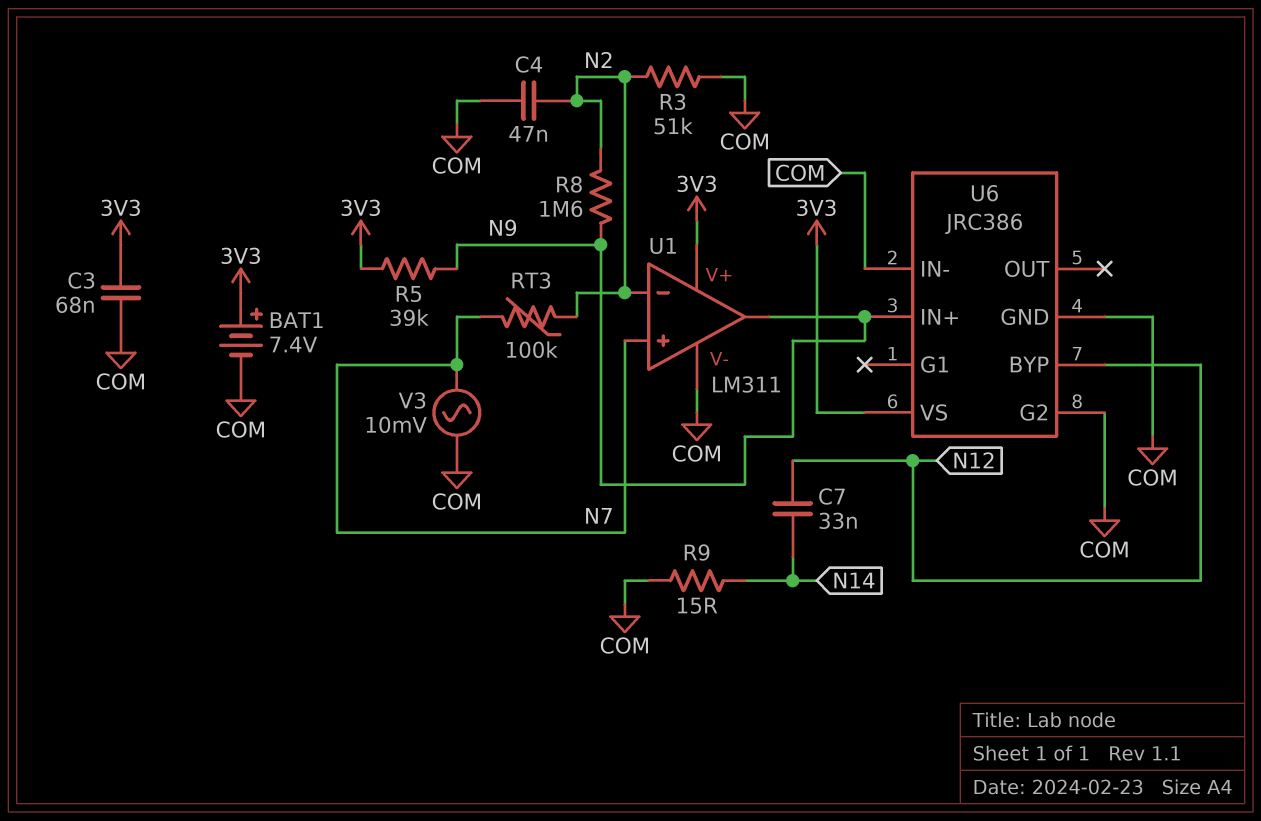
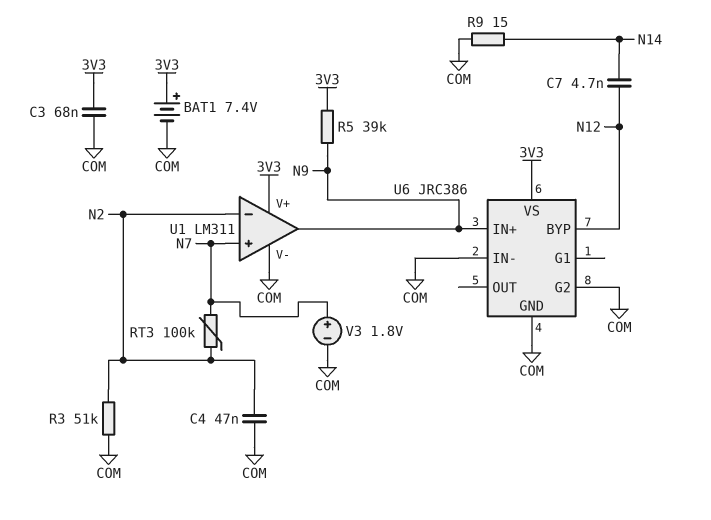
C7: 33nF (N12, N14) -> 4.7nF (N12, N14)
R8: 1.6M (N2, N9) -> none
V3: AC 10mV (COM, N7) -> 1.8V (plus N7, minus COM)

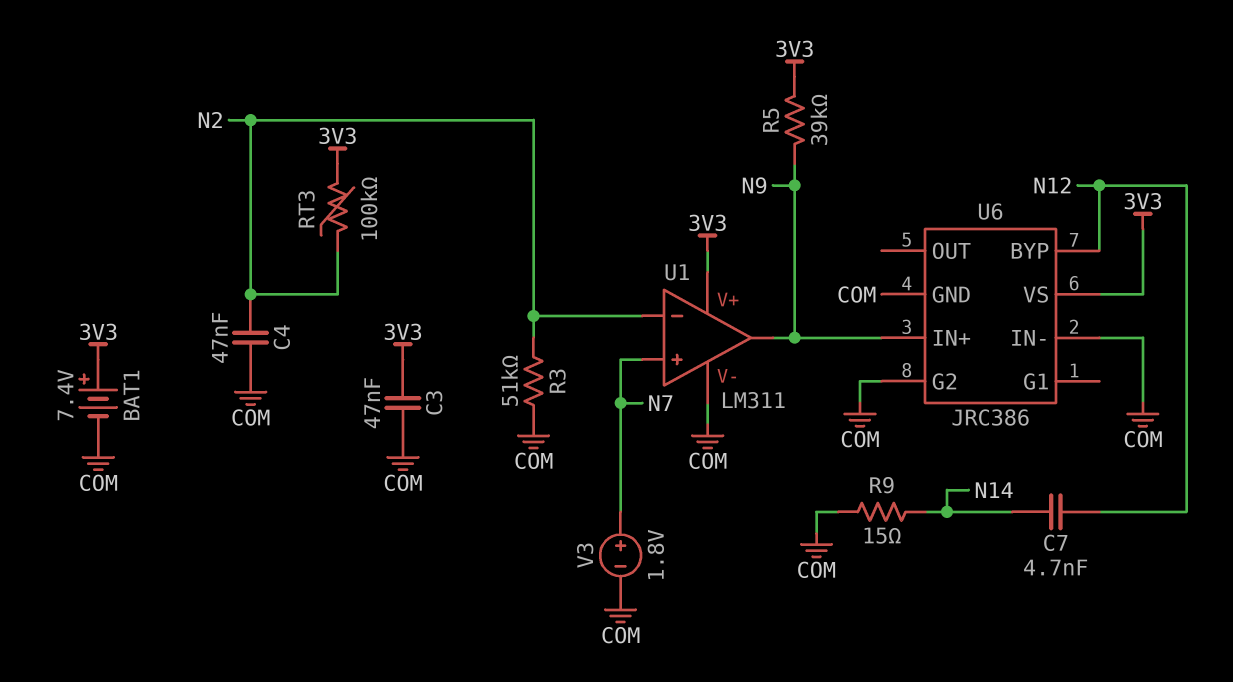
C3: 68nF (3V3, COM) -> 47nF (3V3, COM)
RT3: 100k (N2, N7) -> 100k (3V3, N2)

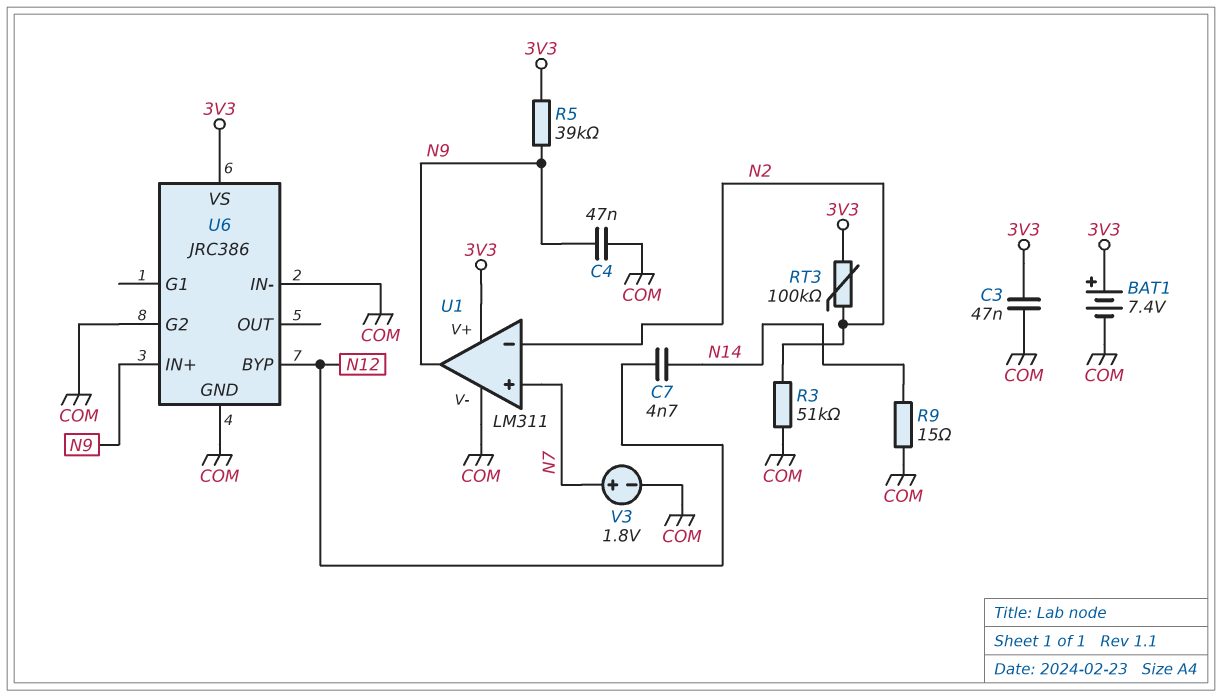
C4: 47nF (COM, N2) -> 47nF (COM, N9)

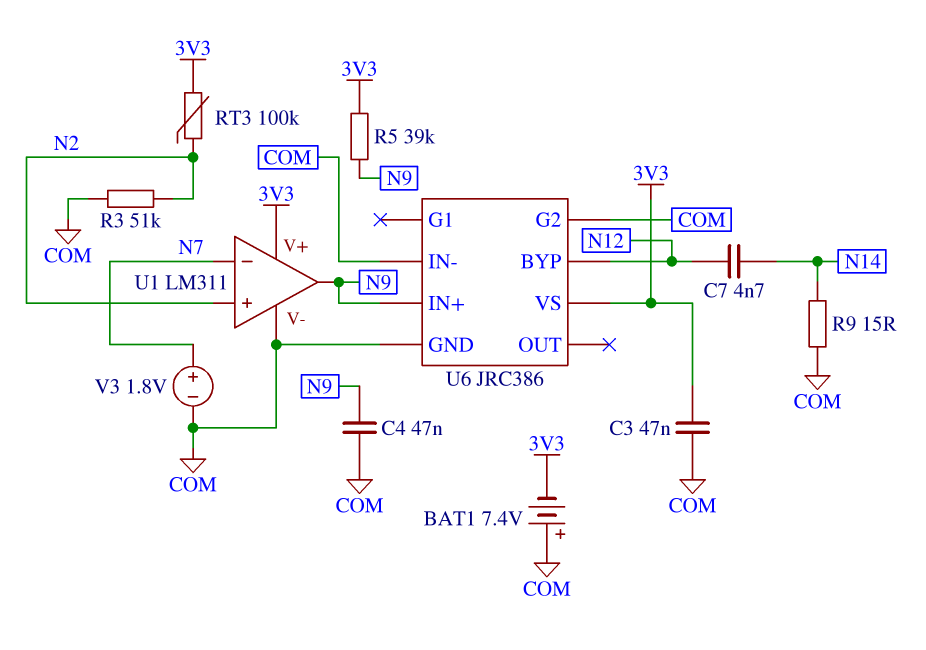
BAT1: 7.4V (plus 3V3, minus COM) -> 7.4V (plus COM, minus 3V3)
U1 pin in+: N7 -> N2
U1 pin in-: N2 -> N7

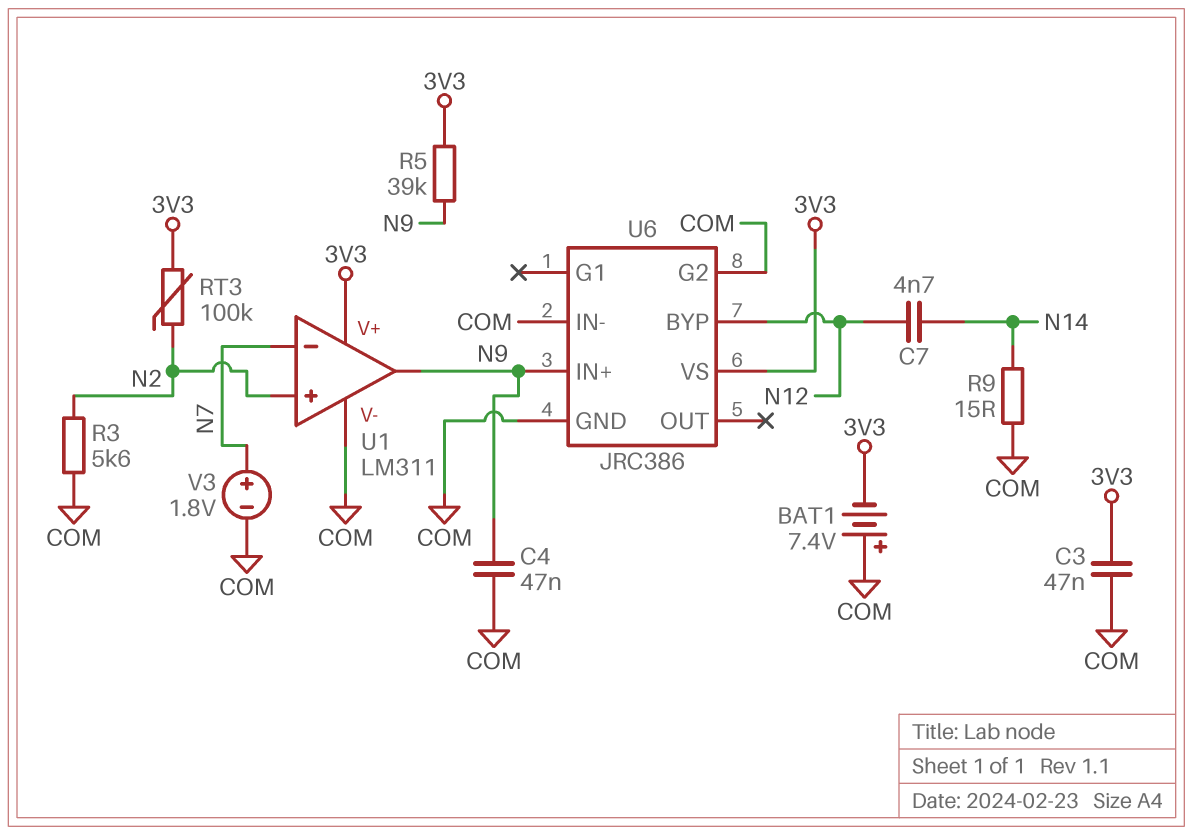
R3: 51k (COM, N2) -> 5.6k (COM, N2)

